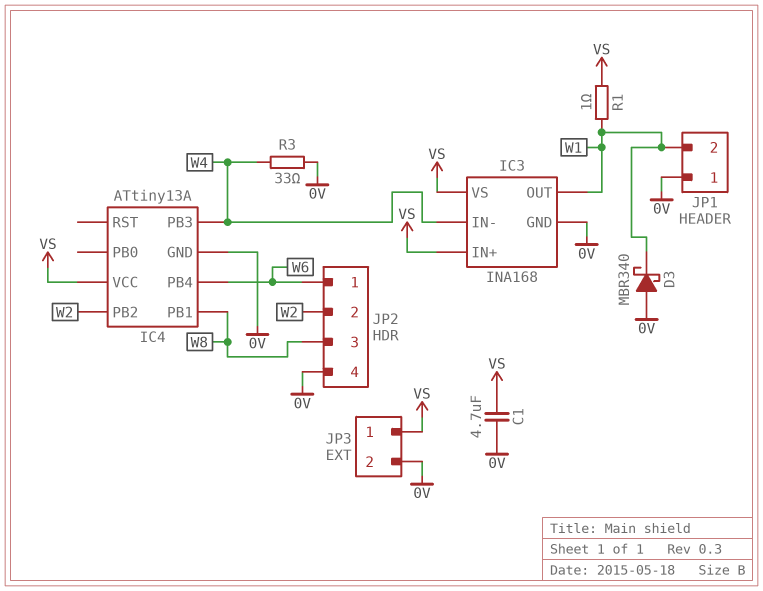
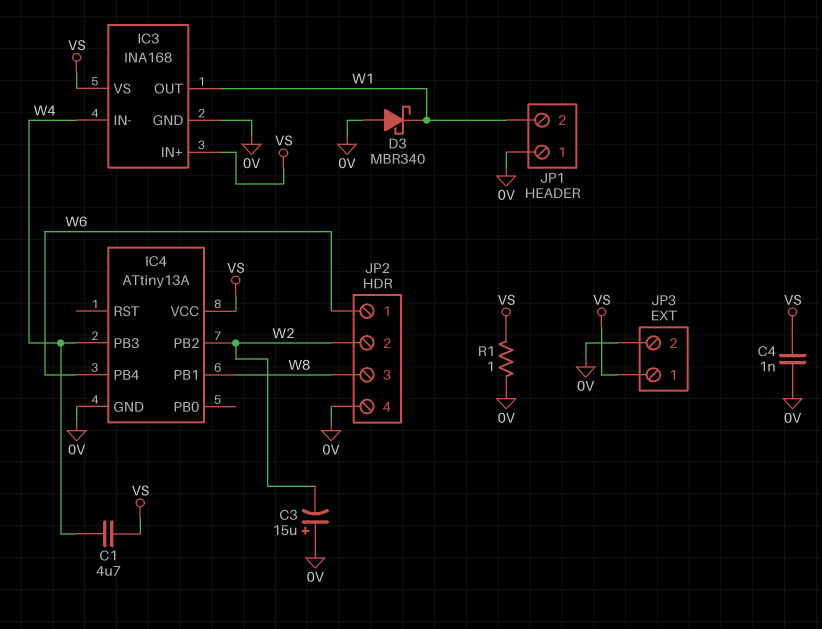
C1: 4.7uF (0V, VS) -> 4.7uF (VS, W4)
C3: none -> 15uF (plus 0V, minus W2)
C4: none -> 1nF (0V, VS)
R1: 1 (VS, W1) -> 1 (0V, VS)
R3: 33 (0V, W4) -> none

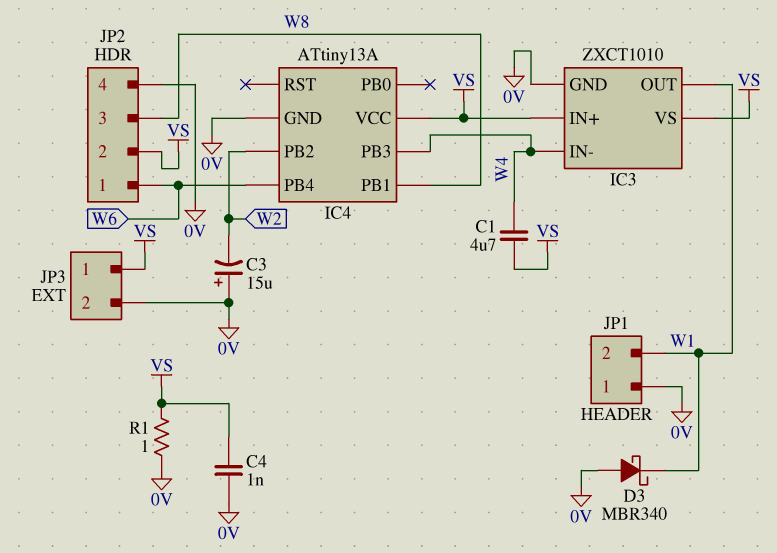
IC3: INA168 -> ZXCT1010
JP2 pin 2: W2 -> VS

